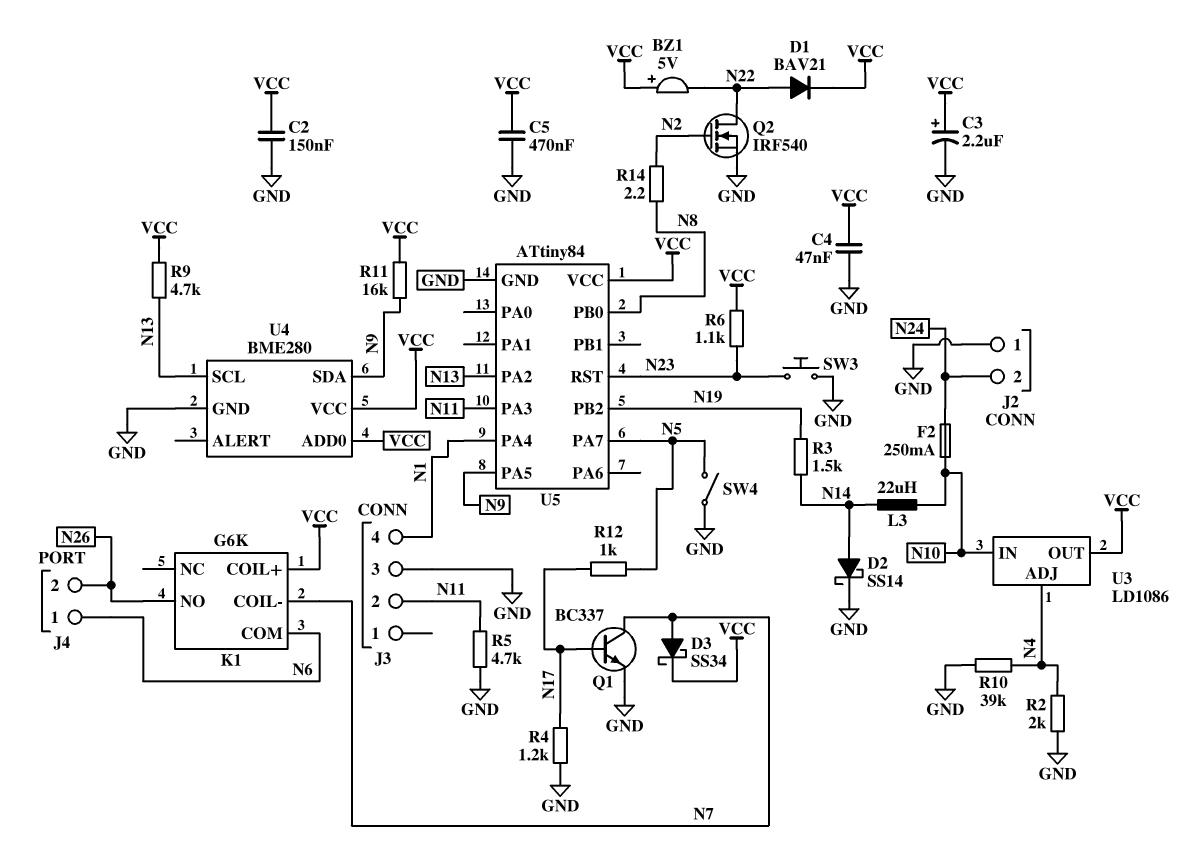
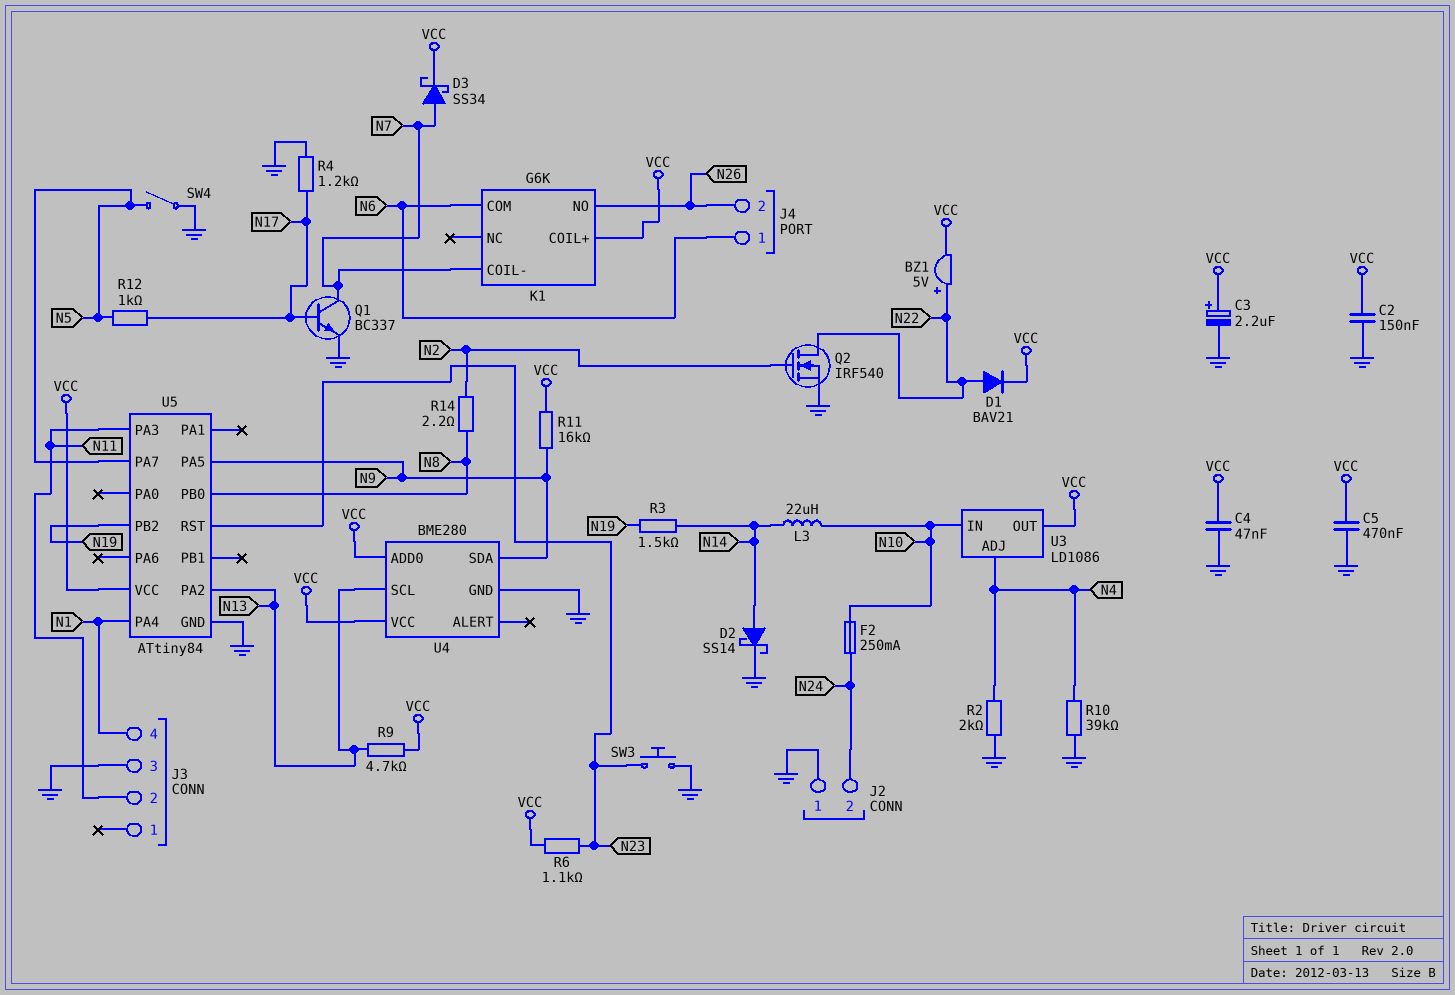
BZ1: buzzer 5V (plus VCC, minus N22) -> buzzer 5V (plus N22, minus VCC)
R5: 4.7k (GND, N11) -> none

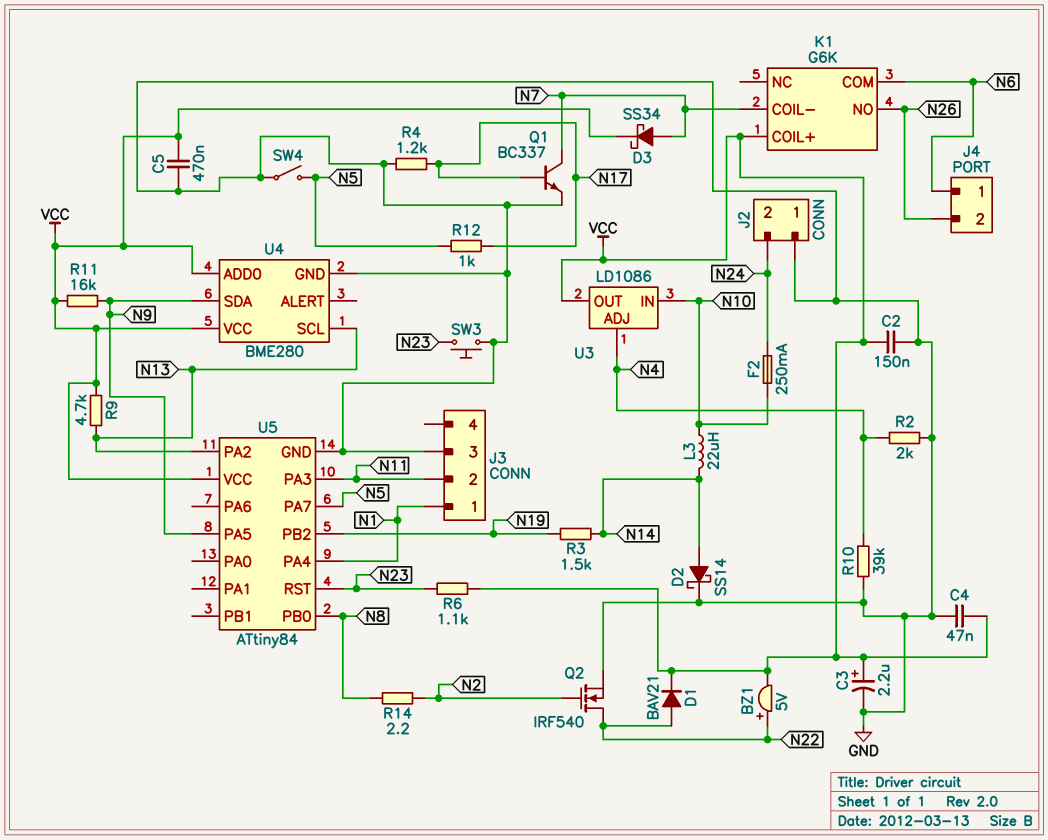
J3 pin 1: none -> N1
J3 pin 4: N1 -> none

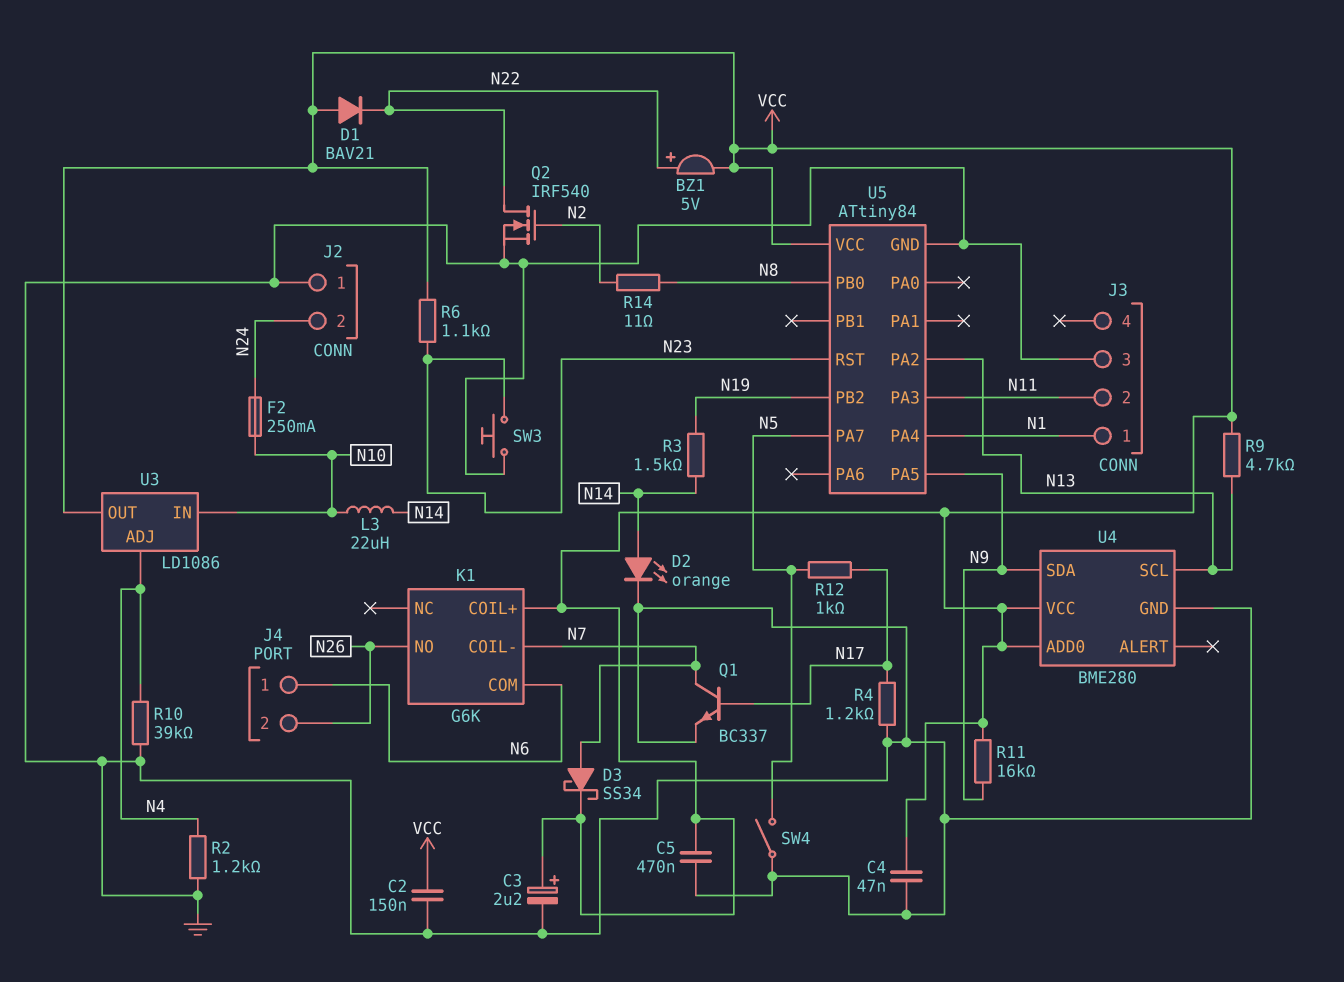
D1: diode BAV21 (A N22, K VCC) -> diode BAV21 (A VCC, K N22)
D2: schottky SS14 (A N14, K GND) -> LED orange (A N14, K GND)
R2: 2k (GND, N4) -> 1.2k (GND, N4)
R14: 2.2 (N2, N8) -> 11 (N2, N8)

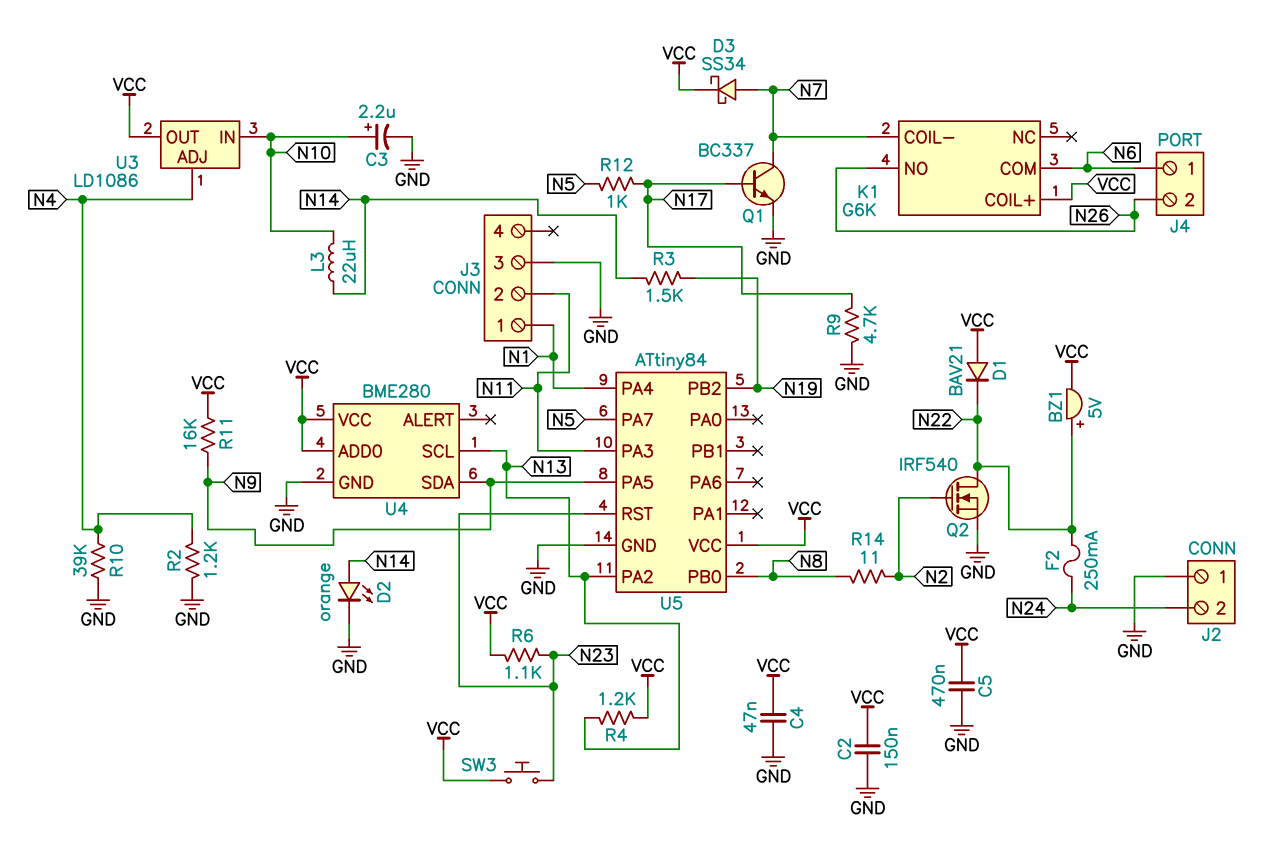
C3: 2.2uF (plus VCC, minus GND) -> 2.2uF (plus N10, minus GND)
F2: 250mA (N10, N24) -> 250mA (N22, N24)
R4: 1.2k (GND, N17) -> 1.2k (N13, VCC)
R9: 4.7k (N13, VCC) -> 4.7k (GND, N17)
SW3: button (GND, N23) -> button (N23, VCC)
SW4: switch (GND, N5) -> none

